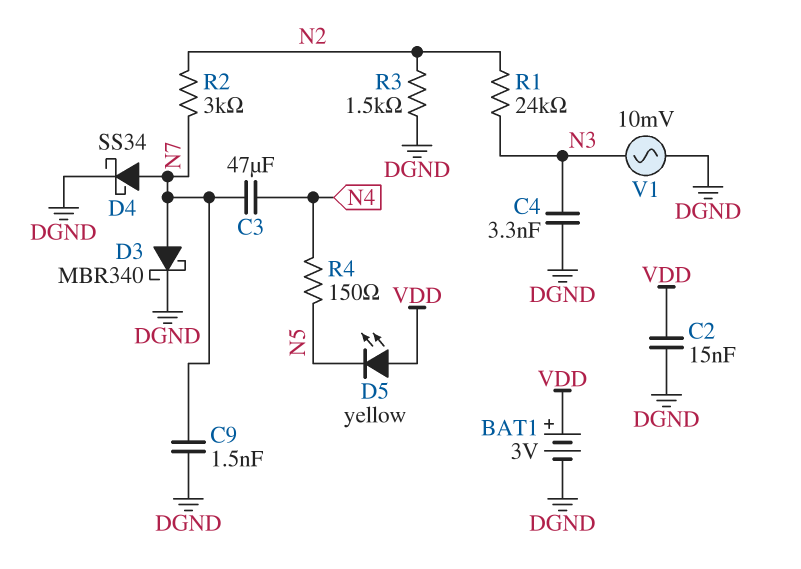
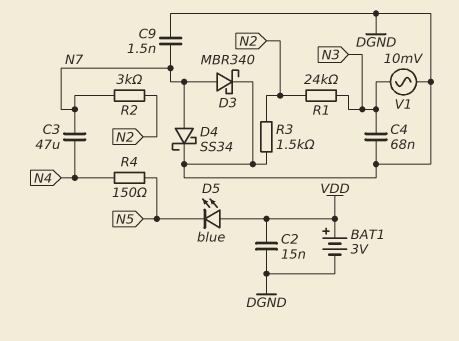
C4: 3.3nF (DGND, N3) -> 68nF (DGND, N3)
D5: LED yellow (A VDD, K N5) -> LED blue (A VDD, K N5)

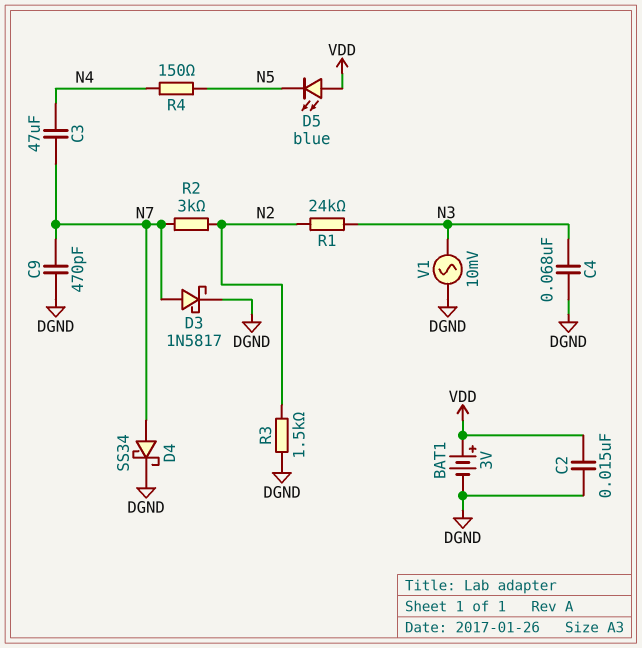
C9: 1.5nF (DGND, N7) -> 470pF (DGND, N7)
D3: schottky MBR340 (A N7, K DGND) -> schottky 1N5817 (A N7, K DGND)

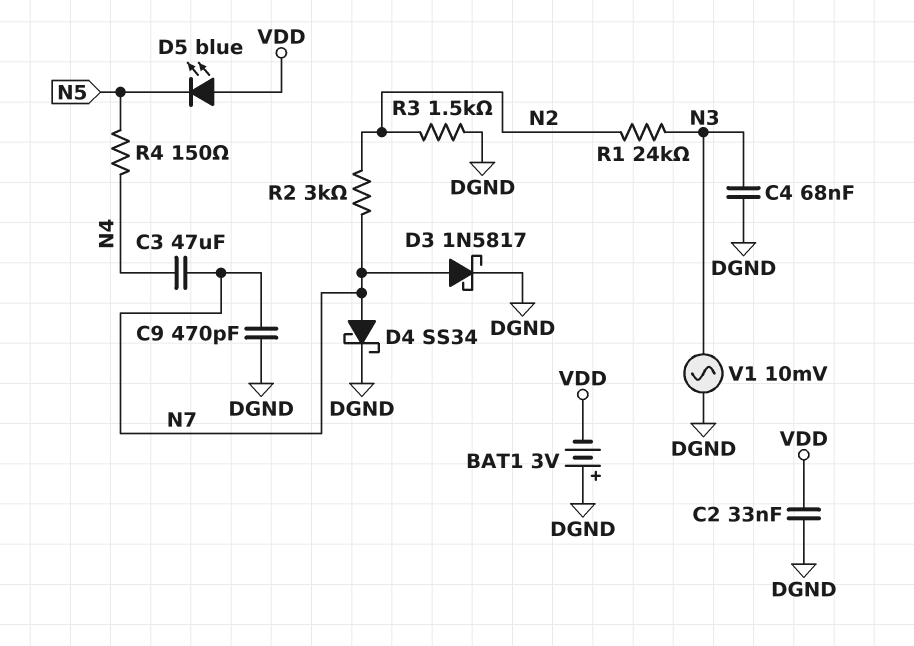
BAT1: 3V (plus VDD, minus DGND) -> 3V (plus DGND, minus VDD)
C2: 15nF (DGND, VDD) -> 33nF (DGND, VDD)

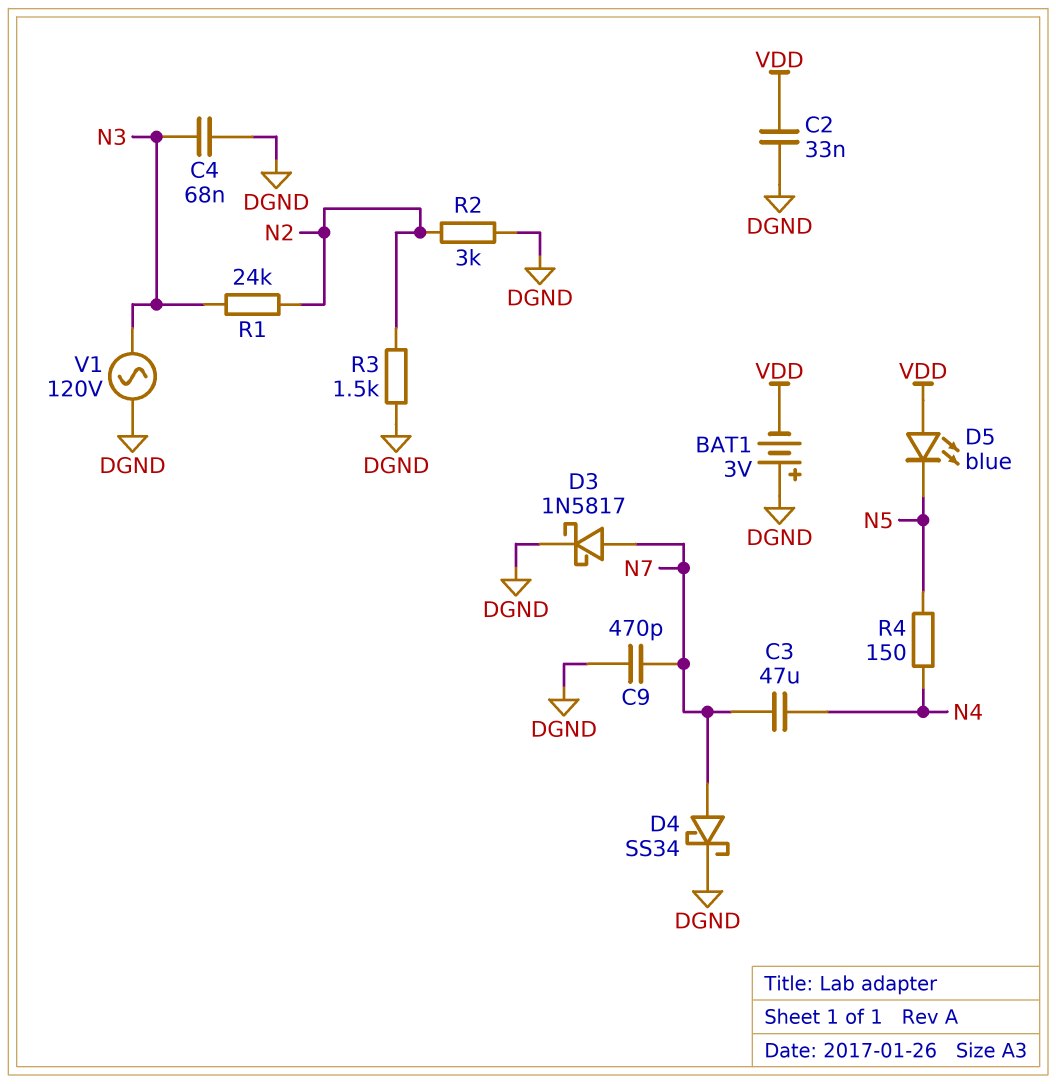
R2: 3k (N2, N7) -> 3k (DGND, N2)
V1: AC 10mV (DGND, N3) -> AC 120V (DGND, N3)

